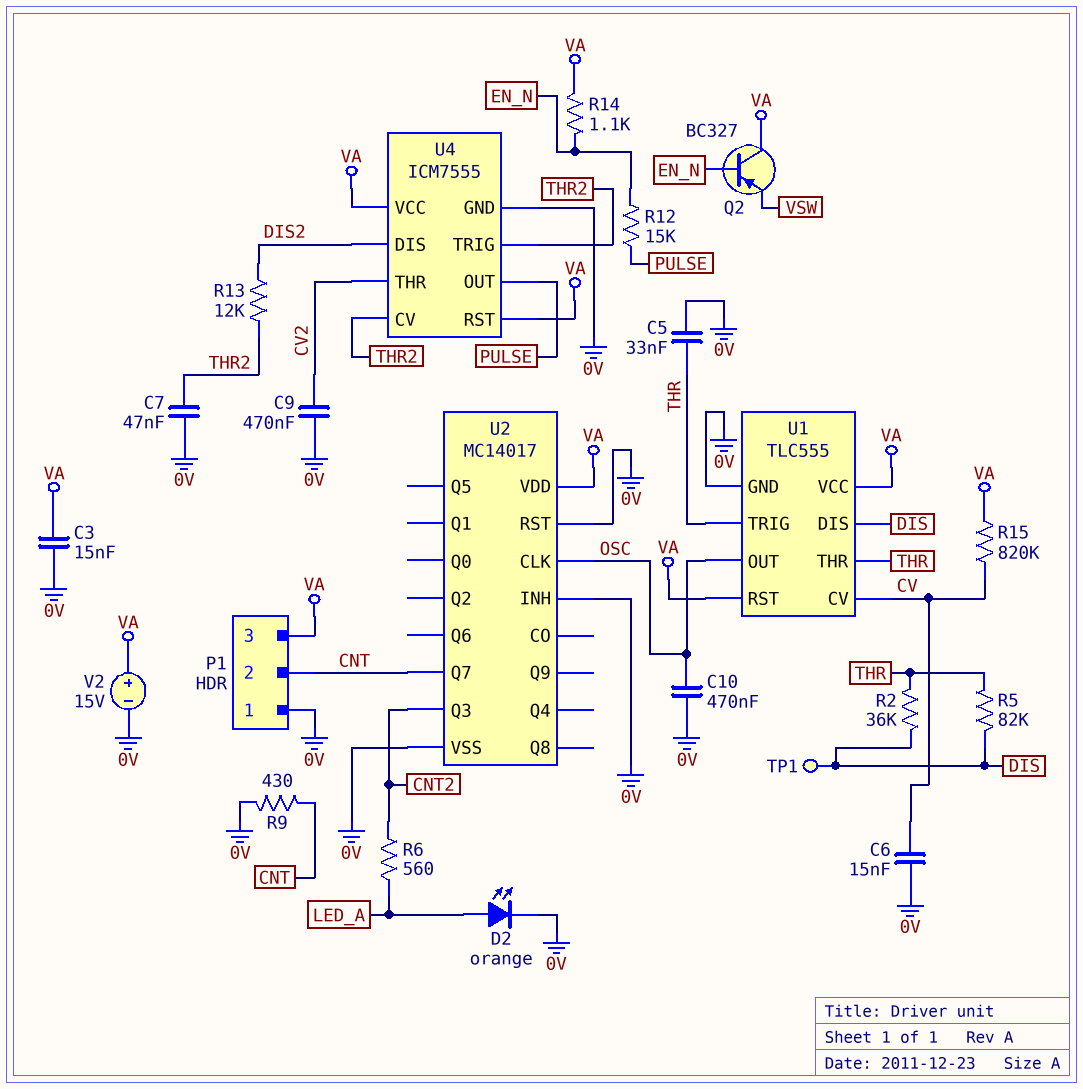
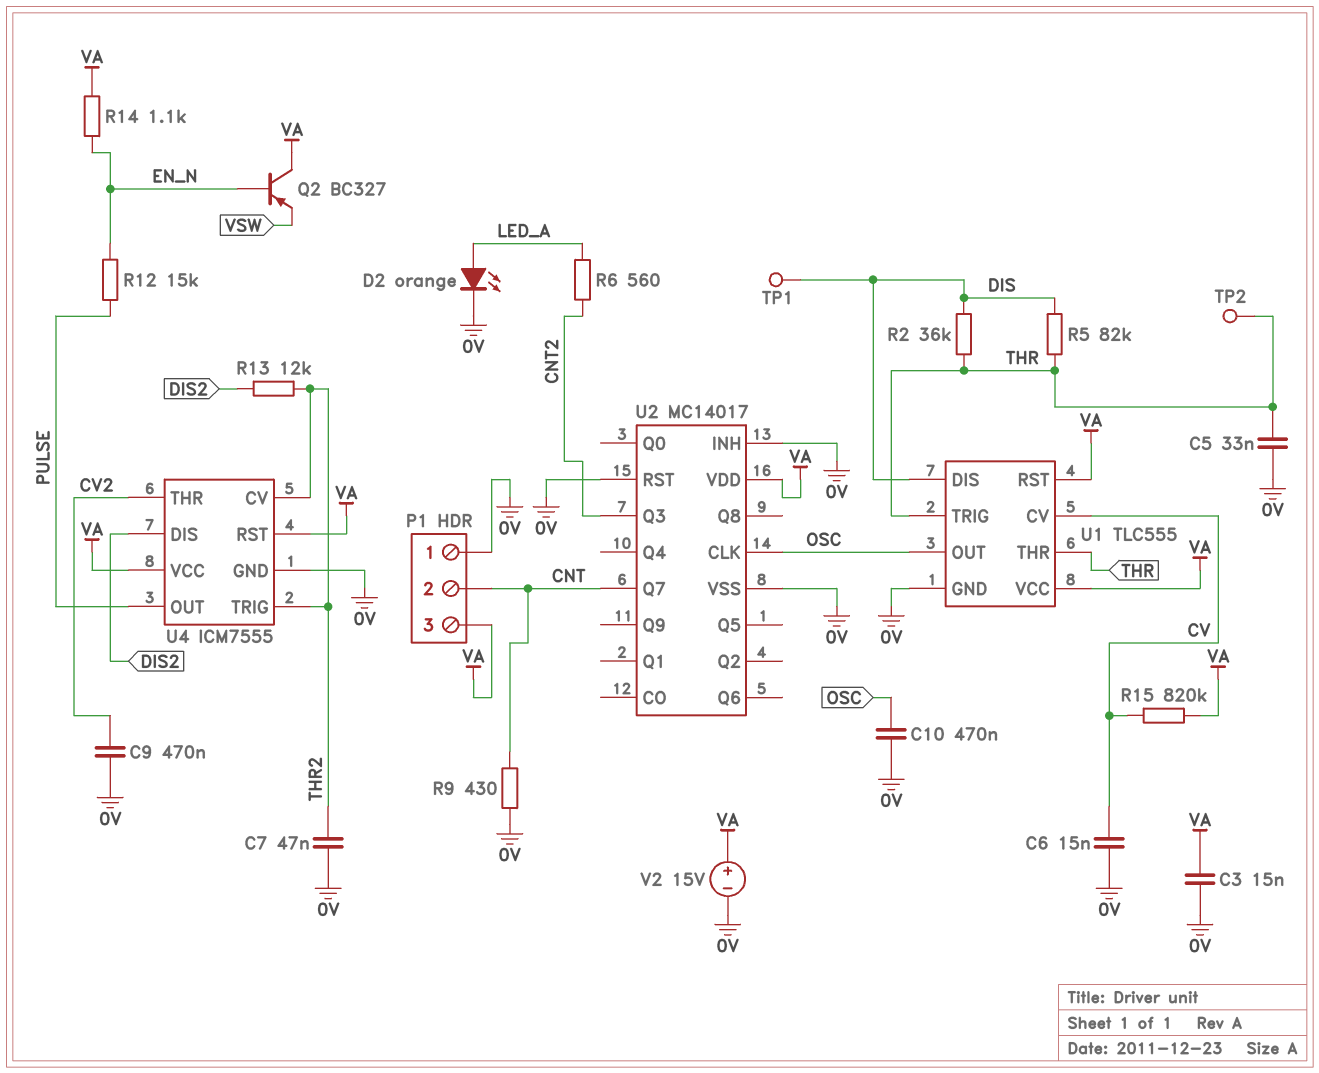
TP2: none -> test point (THR)

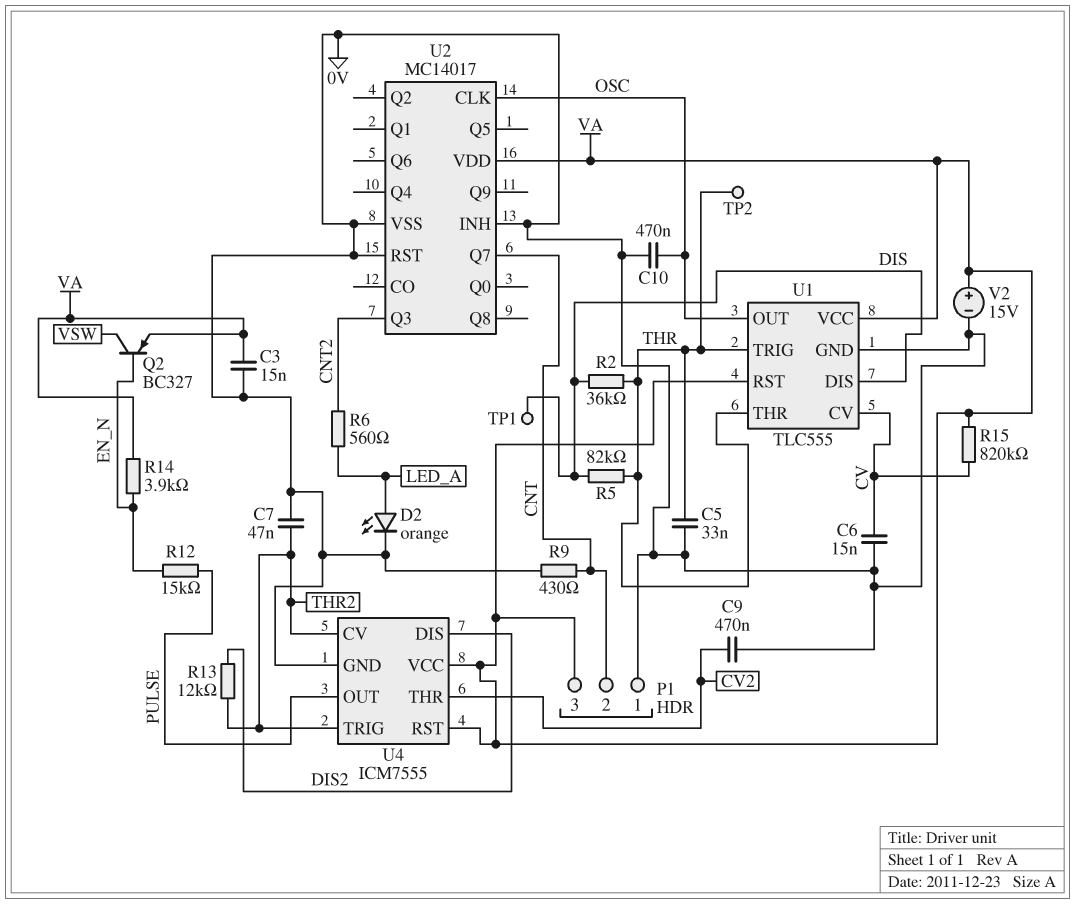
Q2: PNP BC327 (B EN_N, C VA, E VSW) -> PNP BC327 (B EN_N, C VSW, E VA)
R14: 1.1k (EN_N, VA) -> 3.9k (EN_N, VA)

